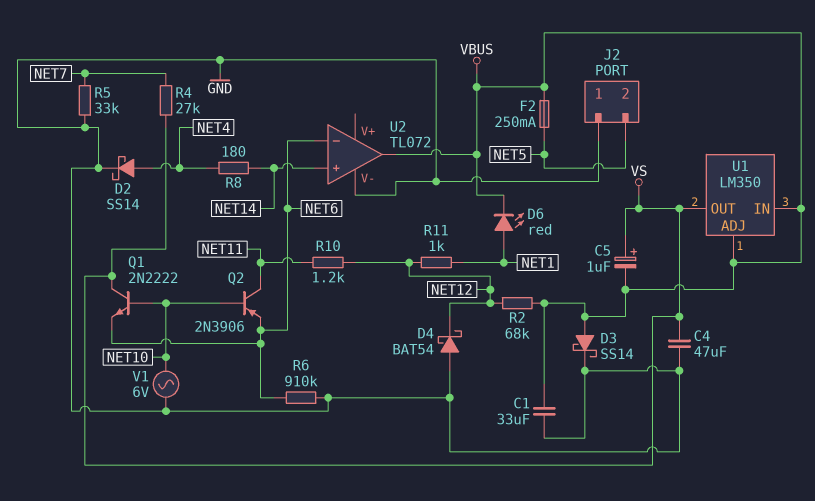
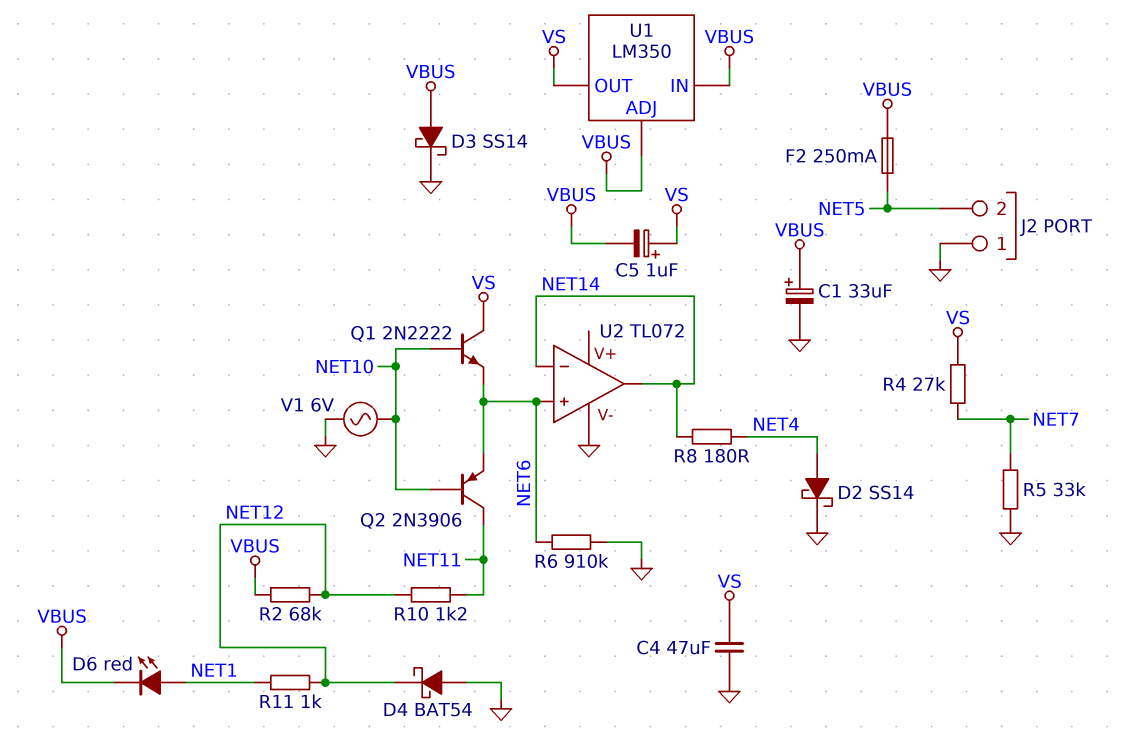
C1: 33uF (GND, VBUS) -> 33uF (plus VBUS, minus GND)
U2 pin in+: NET14 -> NET6
U2 pin in-: NET6 -> NET14
U2 pin out: VBUS -> NET14

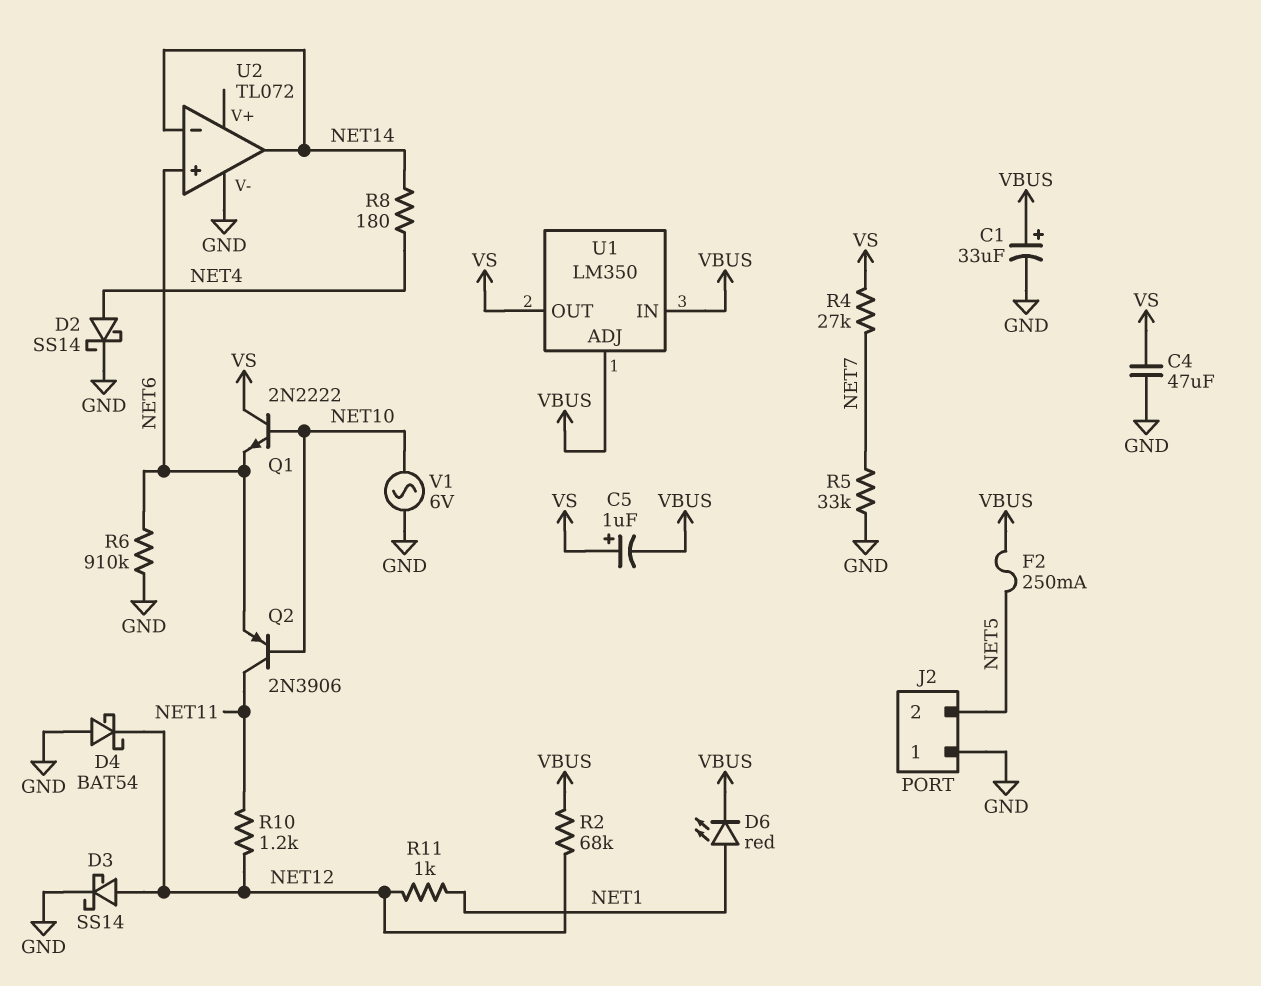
D3: schottky SS14 (A VBUS, K GND) -> schottky SS14 (A NET12, K GND)

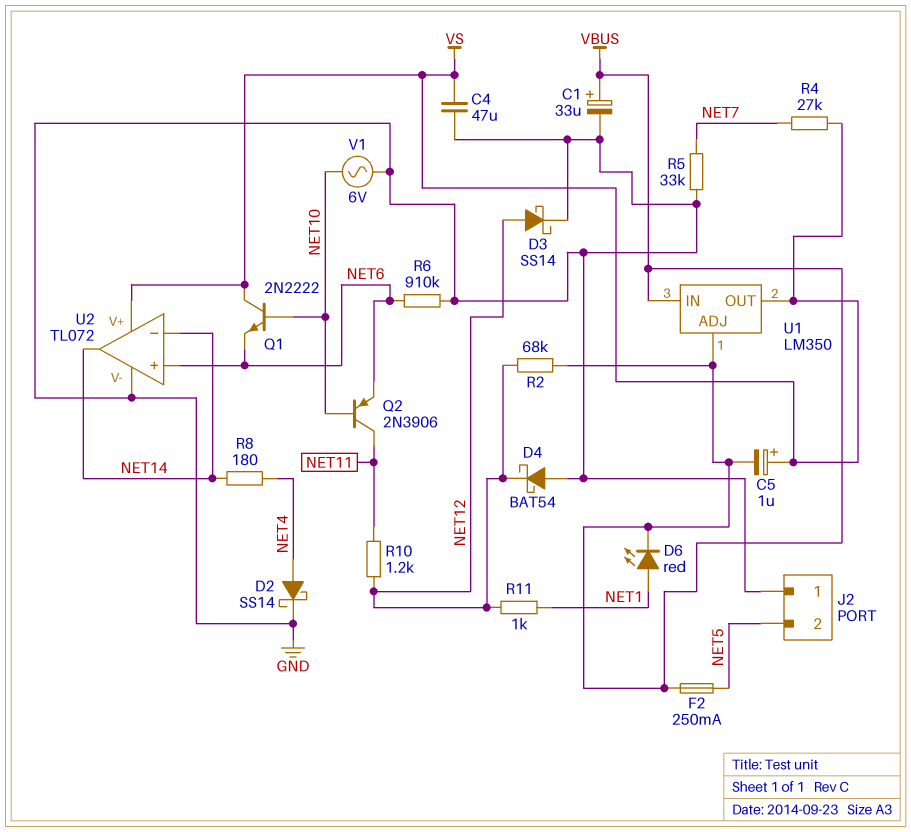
U2 pin V+: none -> VS

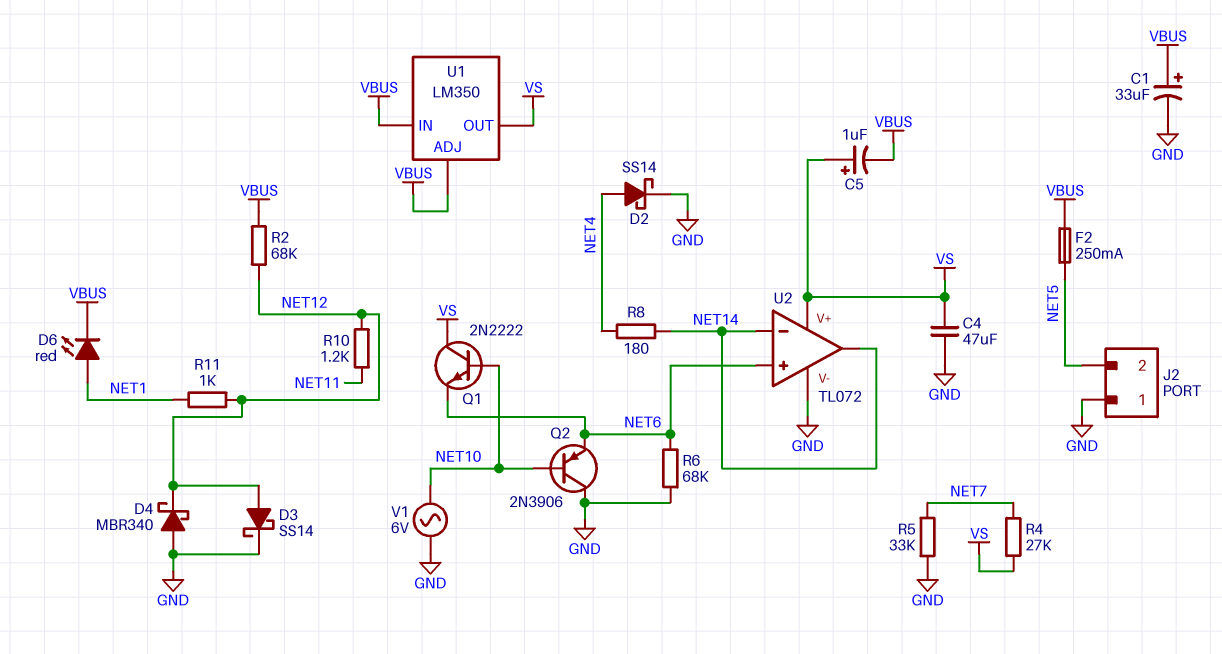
D4: schottky BAT54 (A GND, K NET12) -> schottky MBR340 (A GND, K NET12)
Q2: PNP 2N3906 (B NET10, C NET11, E NET6) -> PNP 2N3906 (B NET10, C GND, E NET6)
R6: 910k (GND, NET6) -> 68k (GND, NET6)

